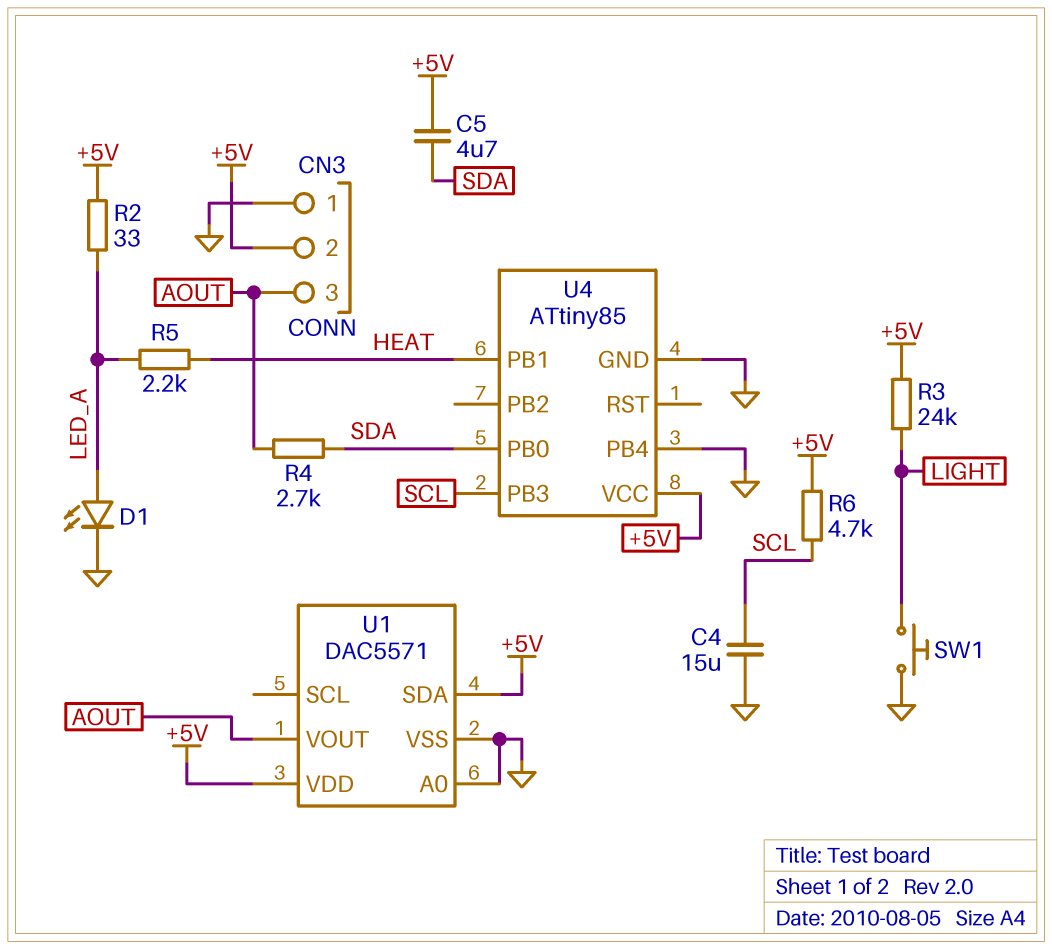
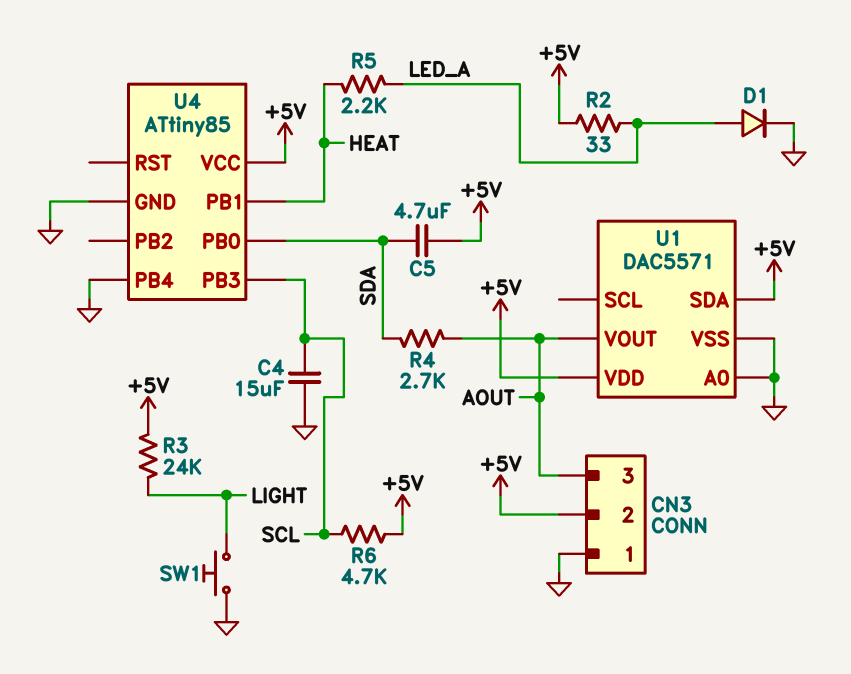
D1: LED (A LED_A, K GND) -> diode (A LED_A, K GND)

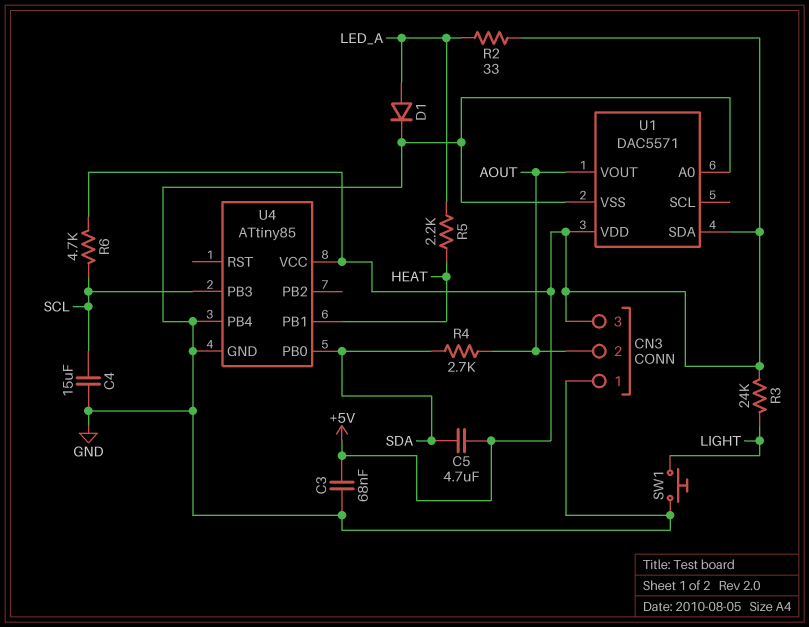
C3: none -> 68nF (+5V, GND)
CN3 pin 2: +5V -> AOUT
CN3 pin 3: AOUT -> +5V

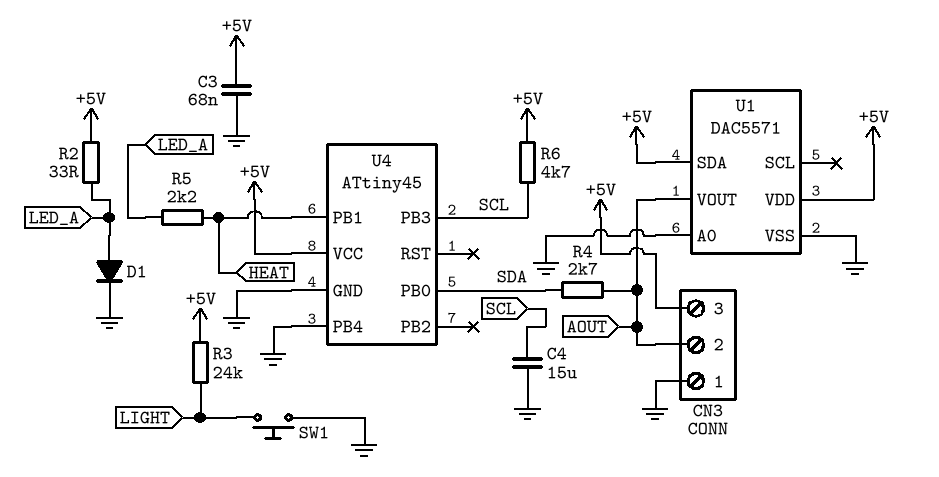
C5: 4.7uF (+5V, SDA) -> none
U4: ATtiny85 -> ATtiny45

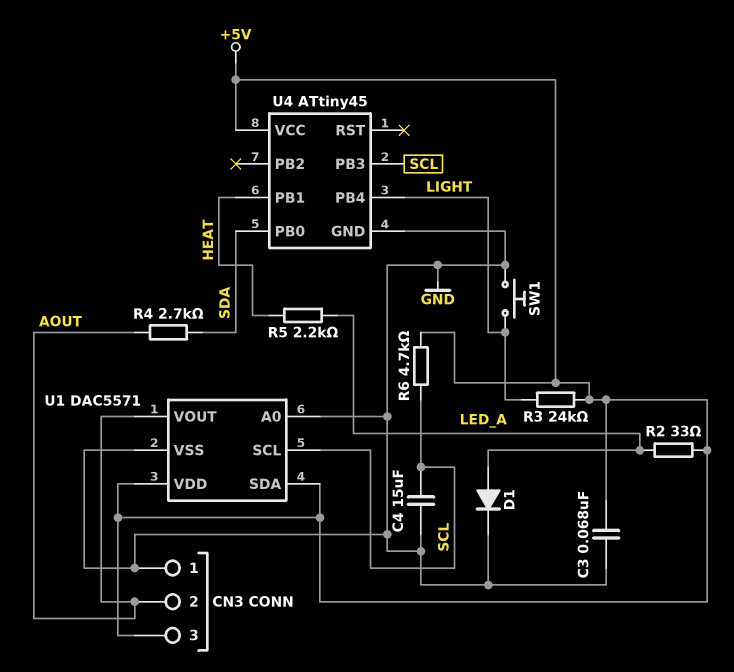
U1 pin SCL: none -> SCL
U4 pin PB4: GND -> LIGHT

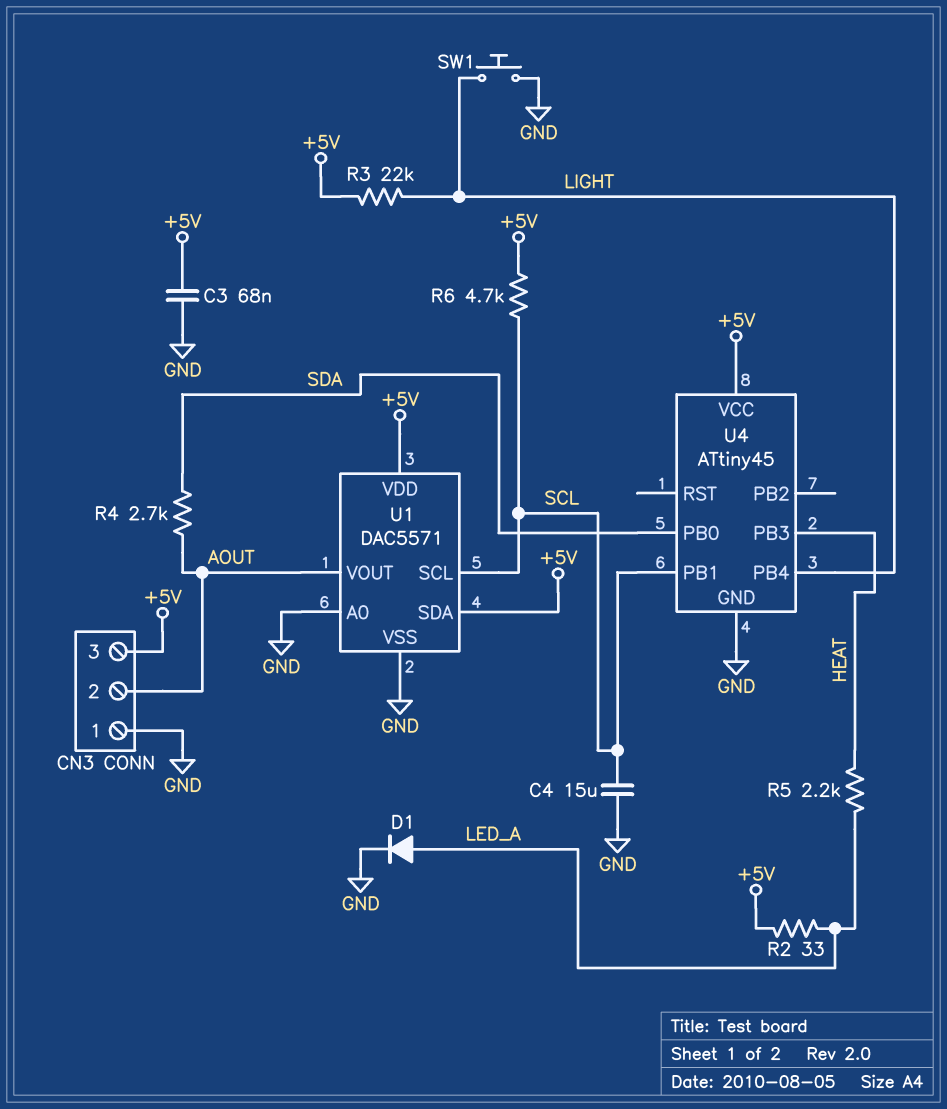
R3: 24k (+5V, LIGHT) -> 22k (+5V, LIGHT)
U4 pin PB1: HEAT -> SCL
U4 pin PB3: SCL -> HEAT

